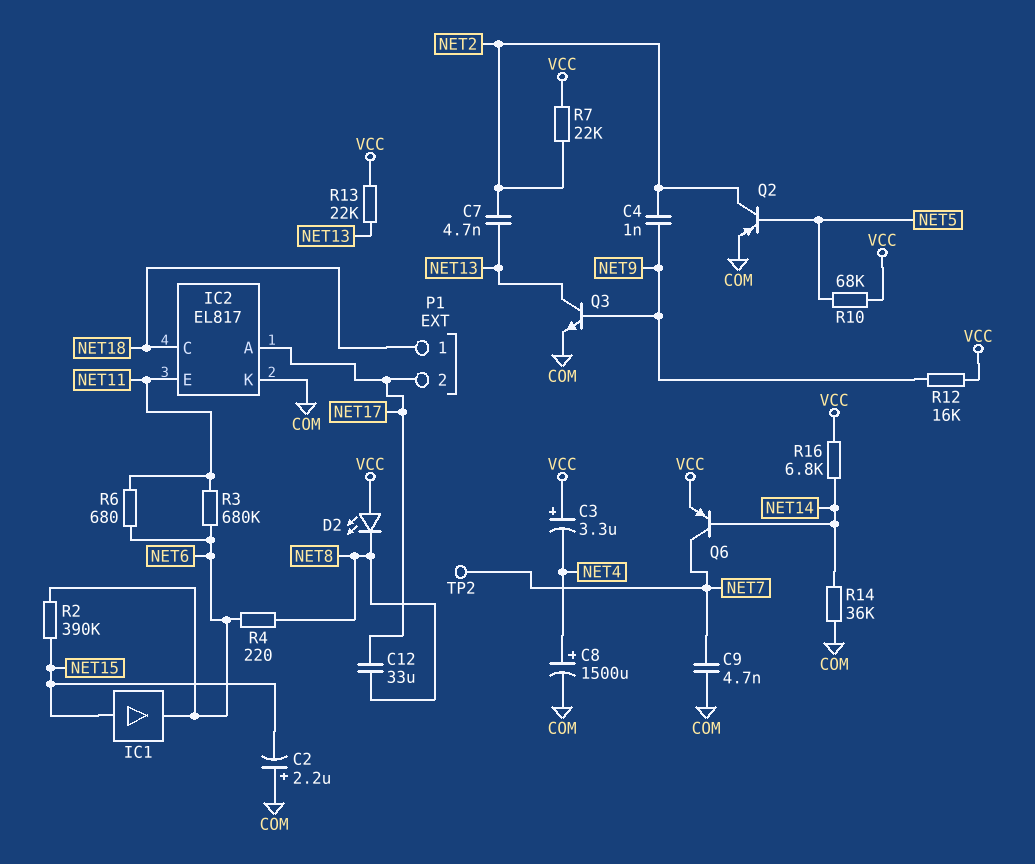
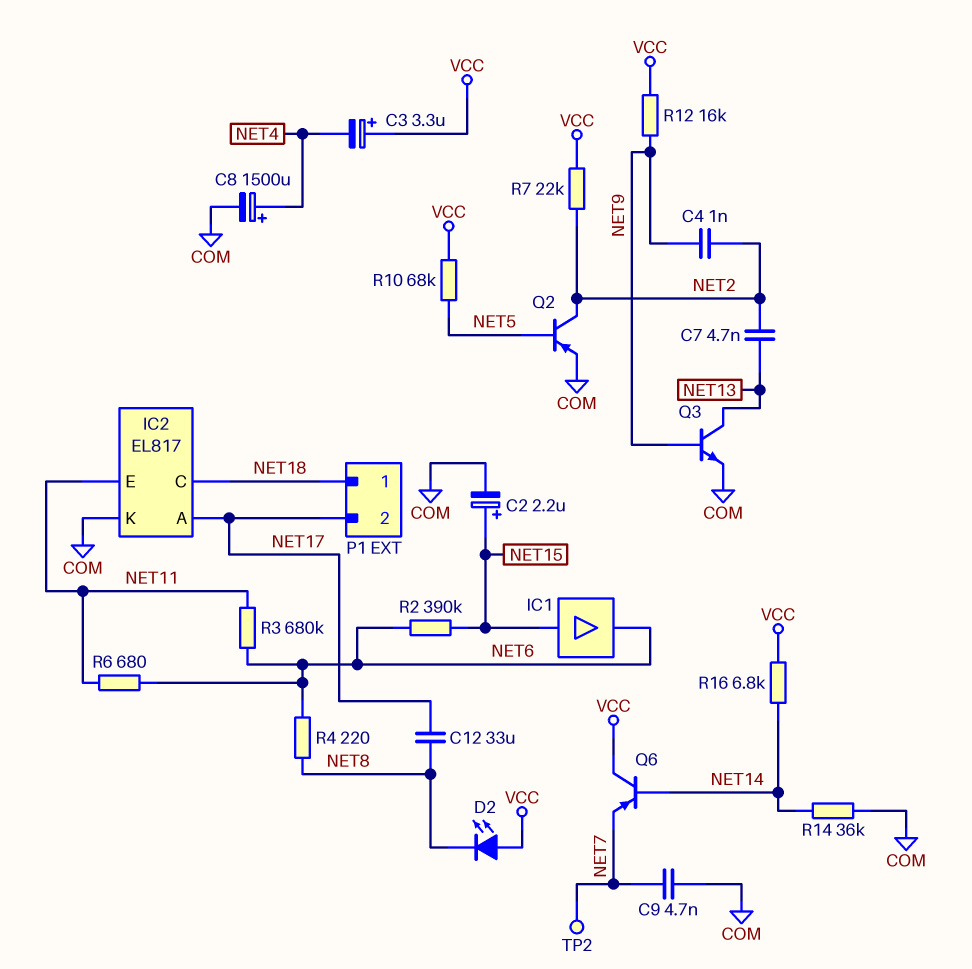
C2: 2.2uF (plus COM, minus NET15) -> 2.2uF (plus NET15, minus COM)
Q6: PNP (B NET14, C NET7, E VCC) -> PNP (B NET14, C VCC, E NET7)
R13: 22k (NET13, VCC) -> none

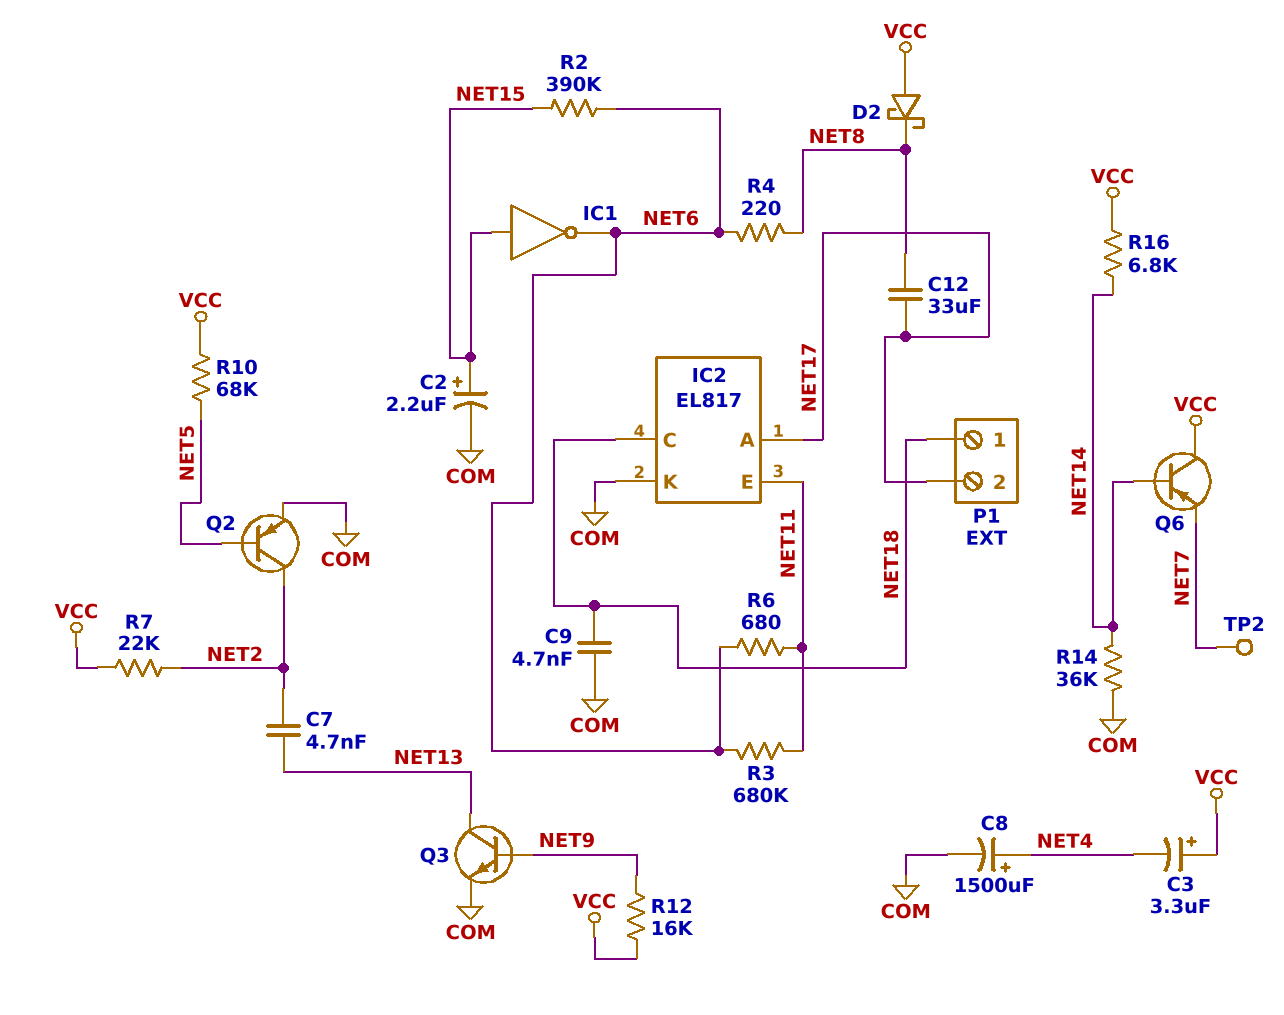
C4: 1nF (NET2, NET9) -> none
C9: 4.7nF (COM, NET7) -> 4.7nF (COM, NET18)
D2: LED (A VCC, K NET8) -> schottky (A VCC, K NET8)
IC1: buffer (in NET15, out NET6) -> NOT (in NET15, out NET6)

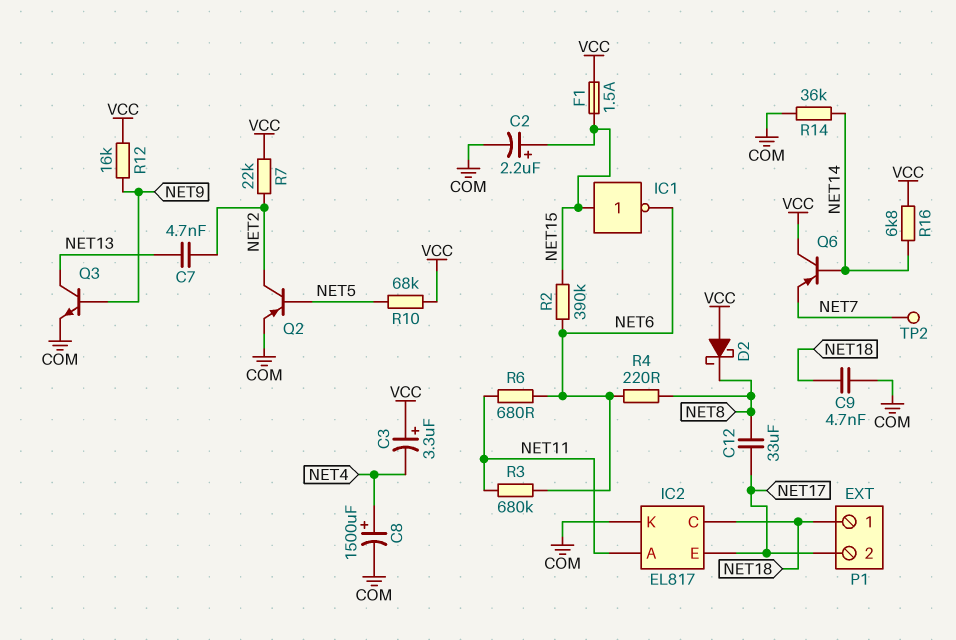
F1: none -> 1.5A (NET15, VCC)
IC2 pin A: NET17 -> NET11
IC2 pin E: NET11 -> NET17

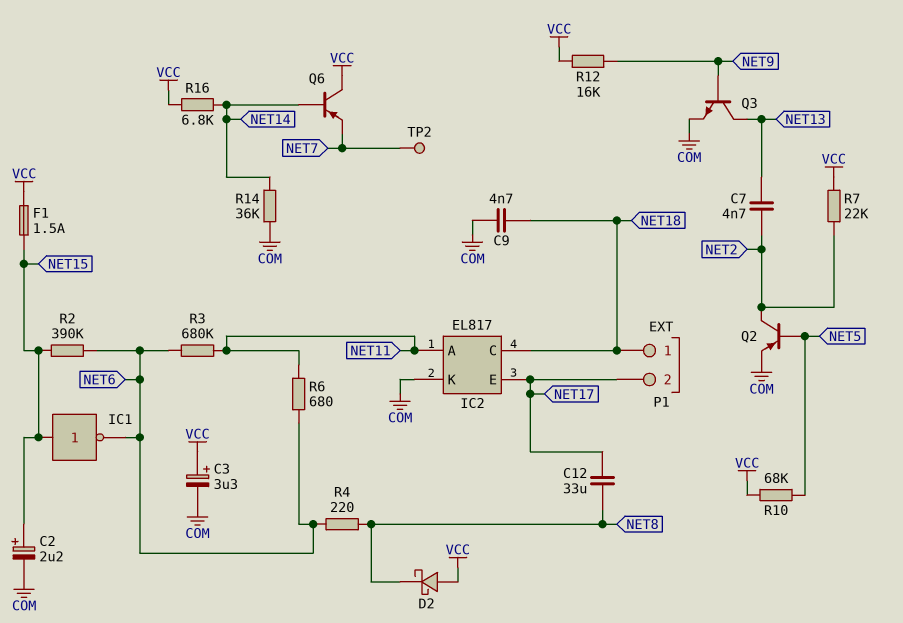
C3: 3.3uF (plus VCC, minus NET4) -> 3.3uF (plus VCC, minus COM)
C8: 1500uF (plus NET4, minus COM) -> none

